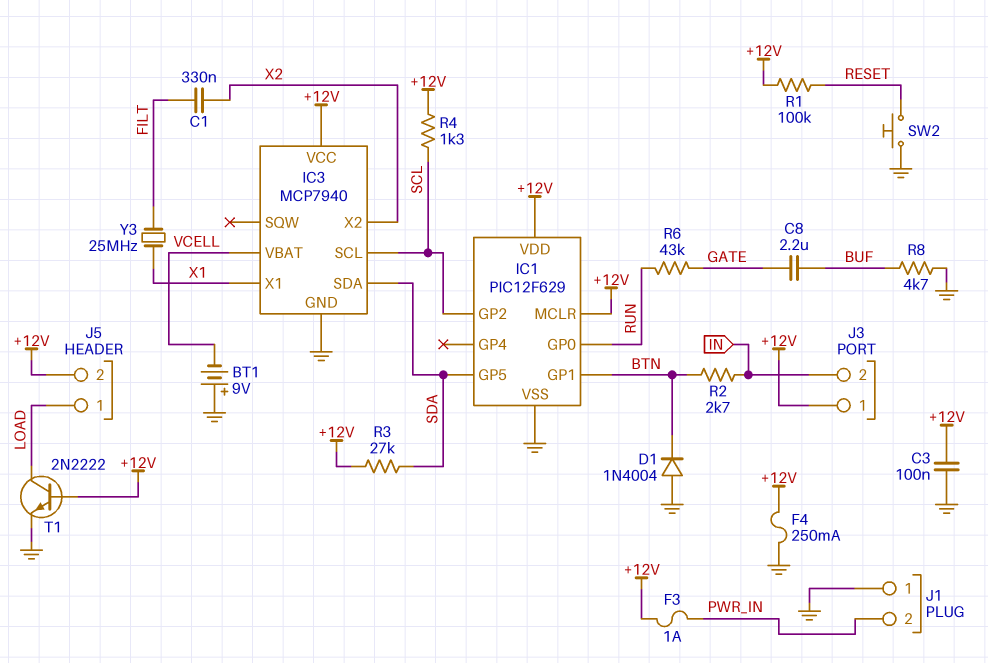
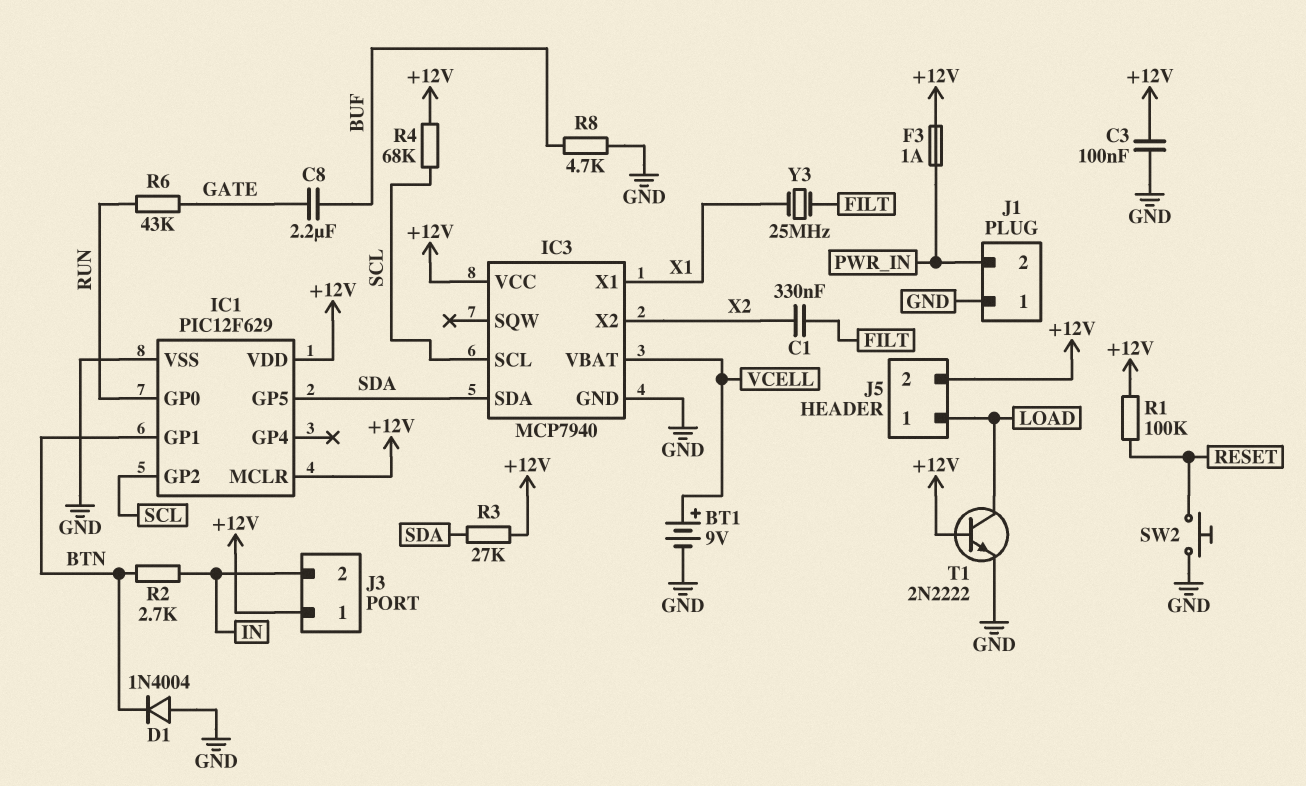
BT1: 9V (plus GND, minus VCELL) -> 9V (plus VCELL, minus GND)
F4: 250mA (+12V, GND) -> none
R4: 1.3k (+12V, SCL) -> 68k (+12V, SCL)

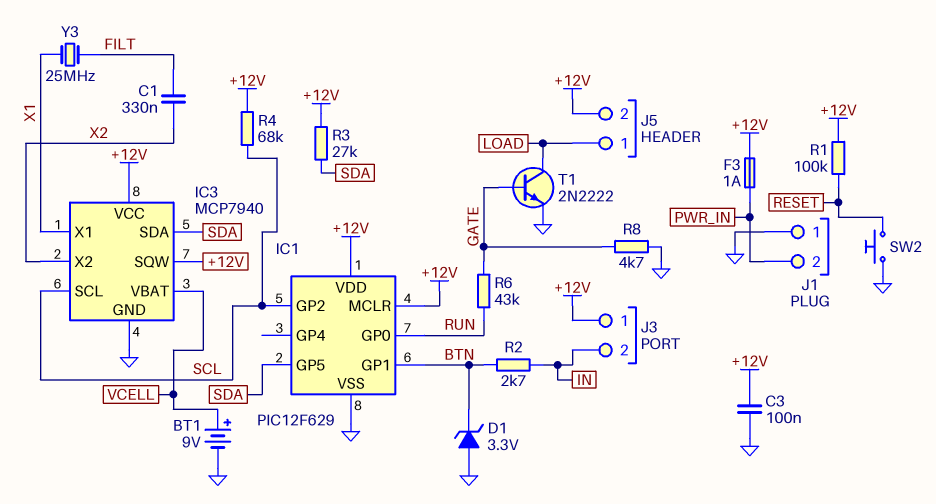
C8: 2.2uF (BUF, GATE) -> none
D1: diode 1N4004 (A GND, K BTN) -> zener 3.3V (A GND, K BTN)
IC3 pin SQW: none -> +12V
R8: 4.7k (BUF, GND) -> 4.7k (GATE, GND)
T1: NPN 2N2222 (B +12V, C LOAD, E GND) -> NPN 2N2222 (B GATE, C LOAD, E GND)

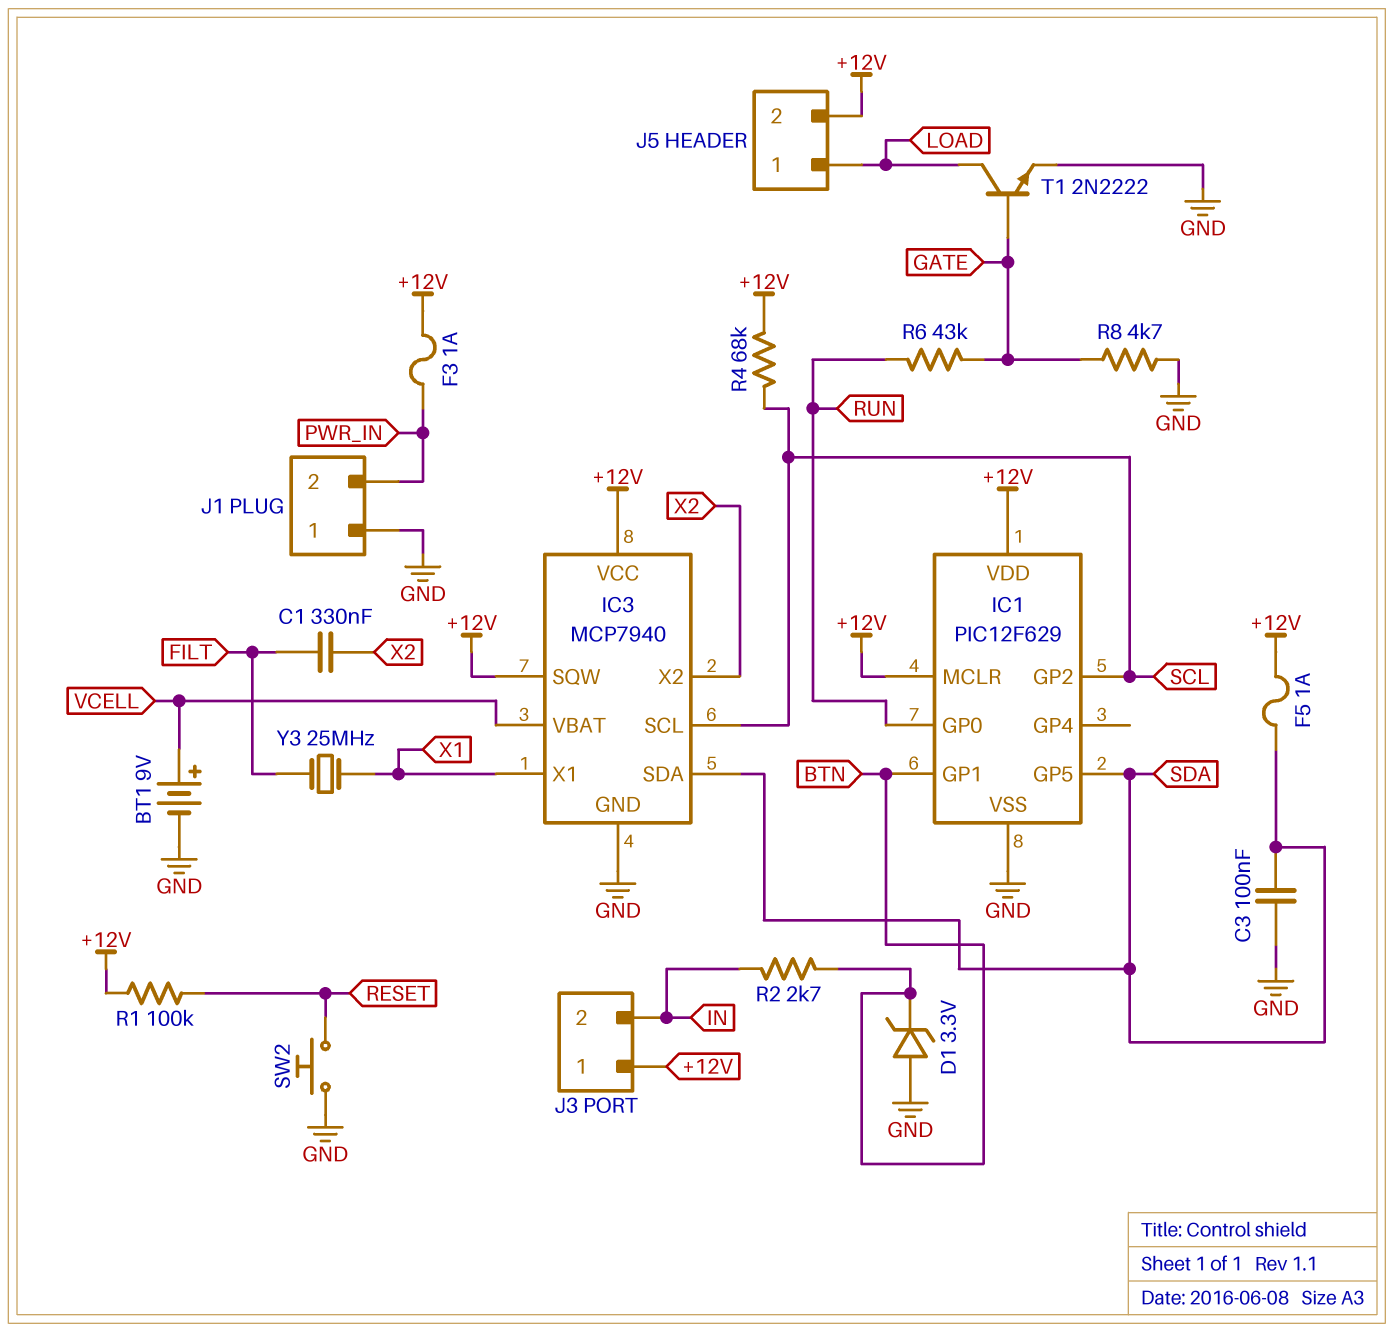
C3: 100nF (+12V, GND) -> 100nF (GND, SDA)
F5: none -> 1A (+12V, SDA)
R3: 27k (+12V, SDA) -> none

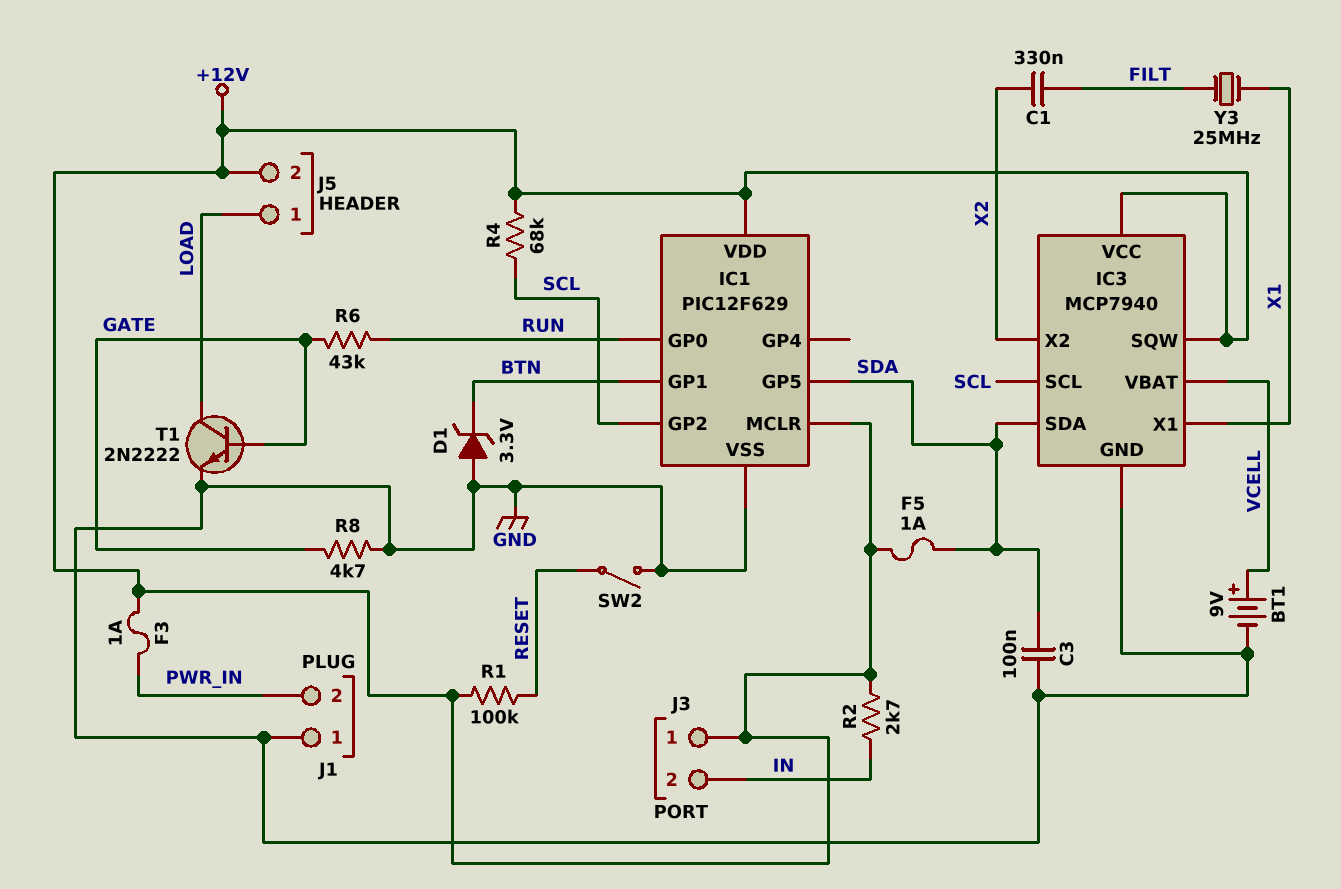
R2: 2.7k (BTN, IN) -> 2.7k (+12V, IN)
SW2: button (GND, RESET) -> switch (GND, RESET)

